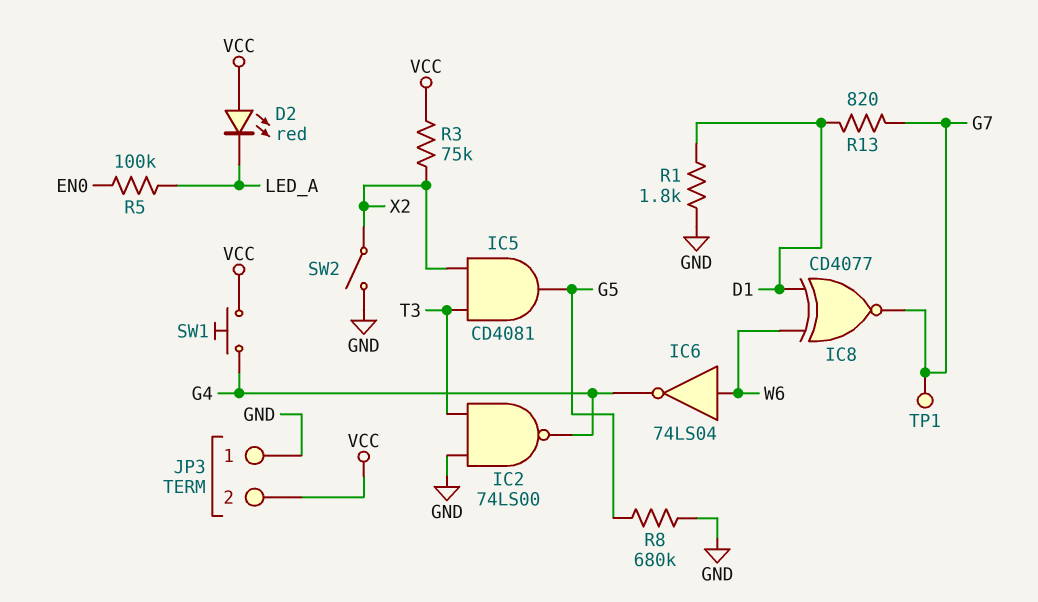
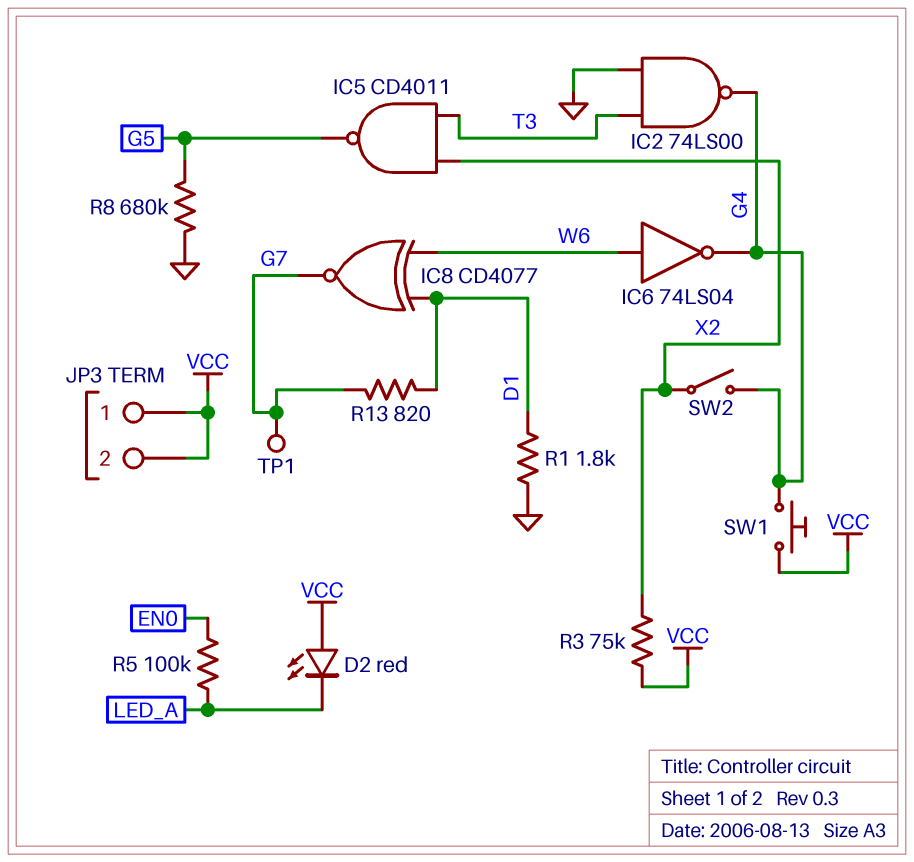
IC5: AND CD4081 (in T3, in X2, out G5) -> NAND CD4011 (in T3, in X2, out G5)
JP3 pin 1: GND -> VCC
SW2: switch (GND, X2) -> switch (G4, X2)

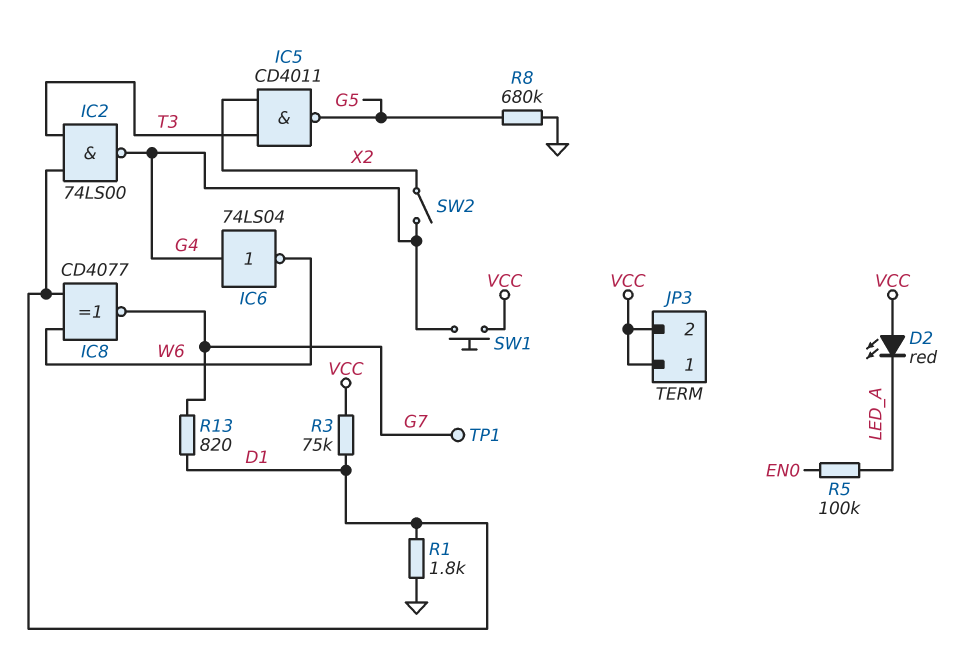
IC2: NAND 74LS00 (in GND, in T3, out G4) -> NAND 74LS00 (in D1, in T3, out G4)
IC6: NOT 74LS04 (in W6, out G4) -> NOT 74LS04 (in G4, out W6)
R3: 75k (VCC, X2) -> 75k (D1, VCC)

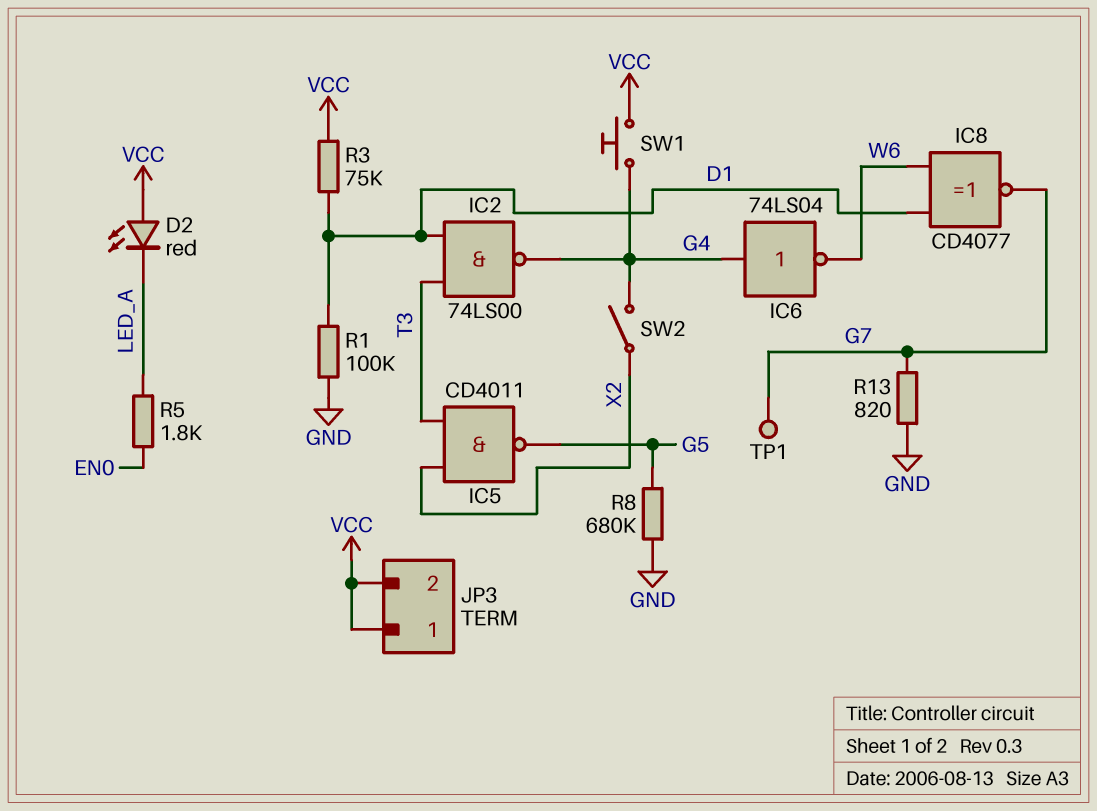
R1: 1.8k (D1, GND) -> 100k (D1, GND)
R5: 100k (EN0, LED_A) -> 1.8k (EN0, LED_A)
R13: 820 (D1, G7) -> 820 (G7, GND)

